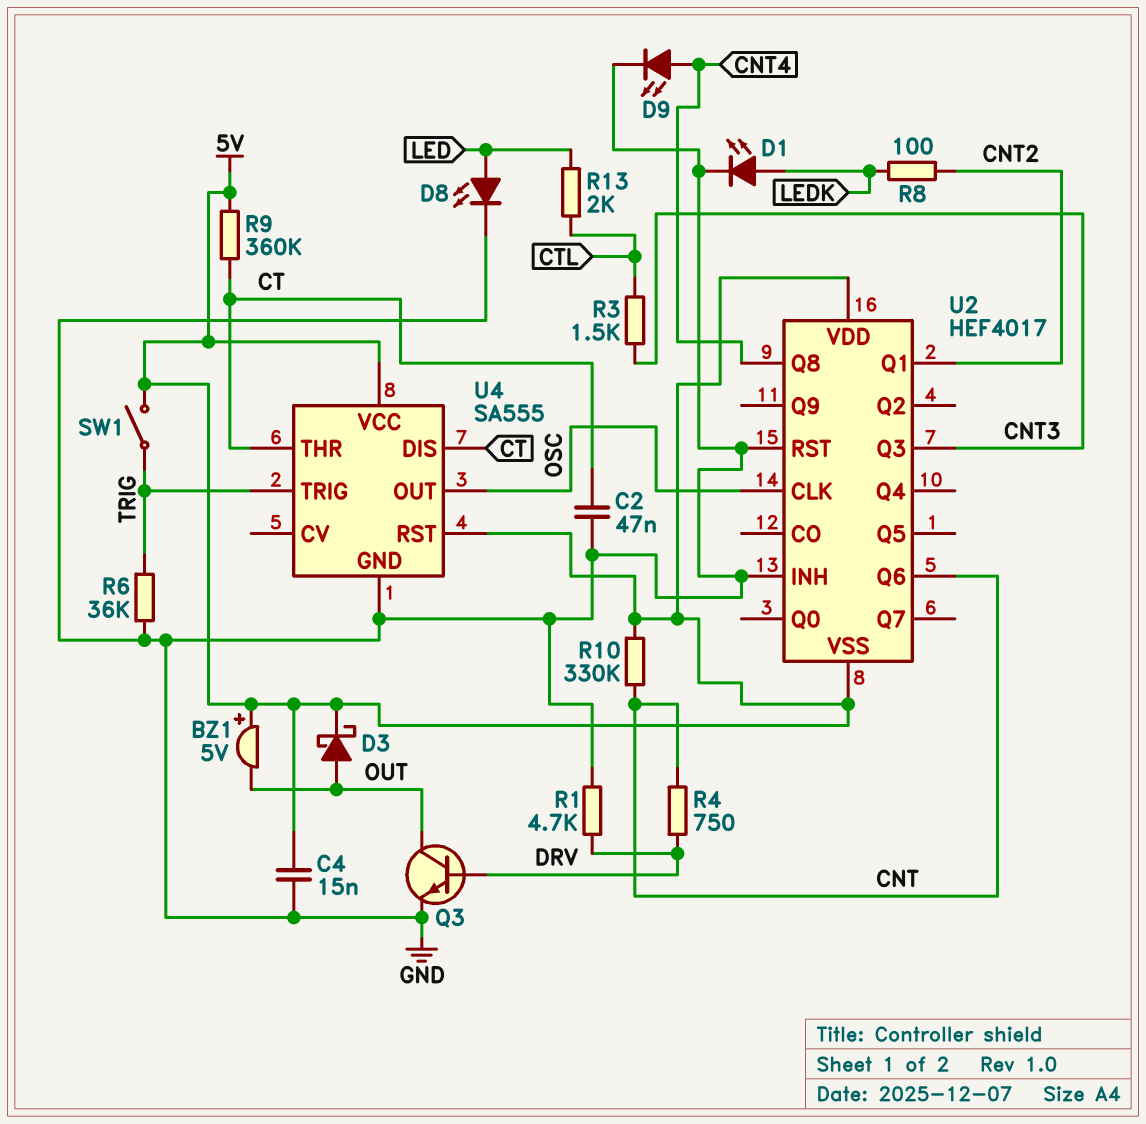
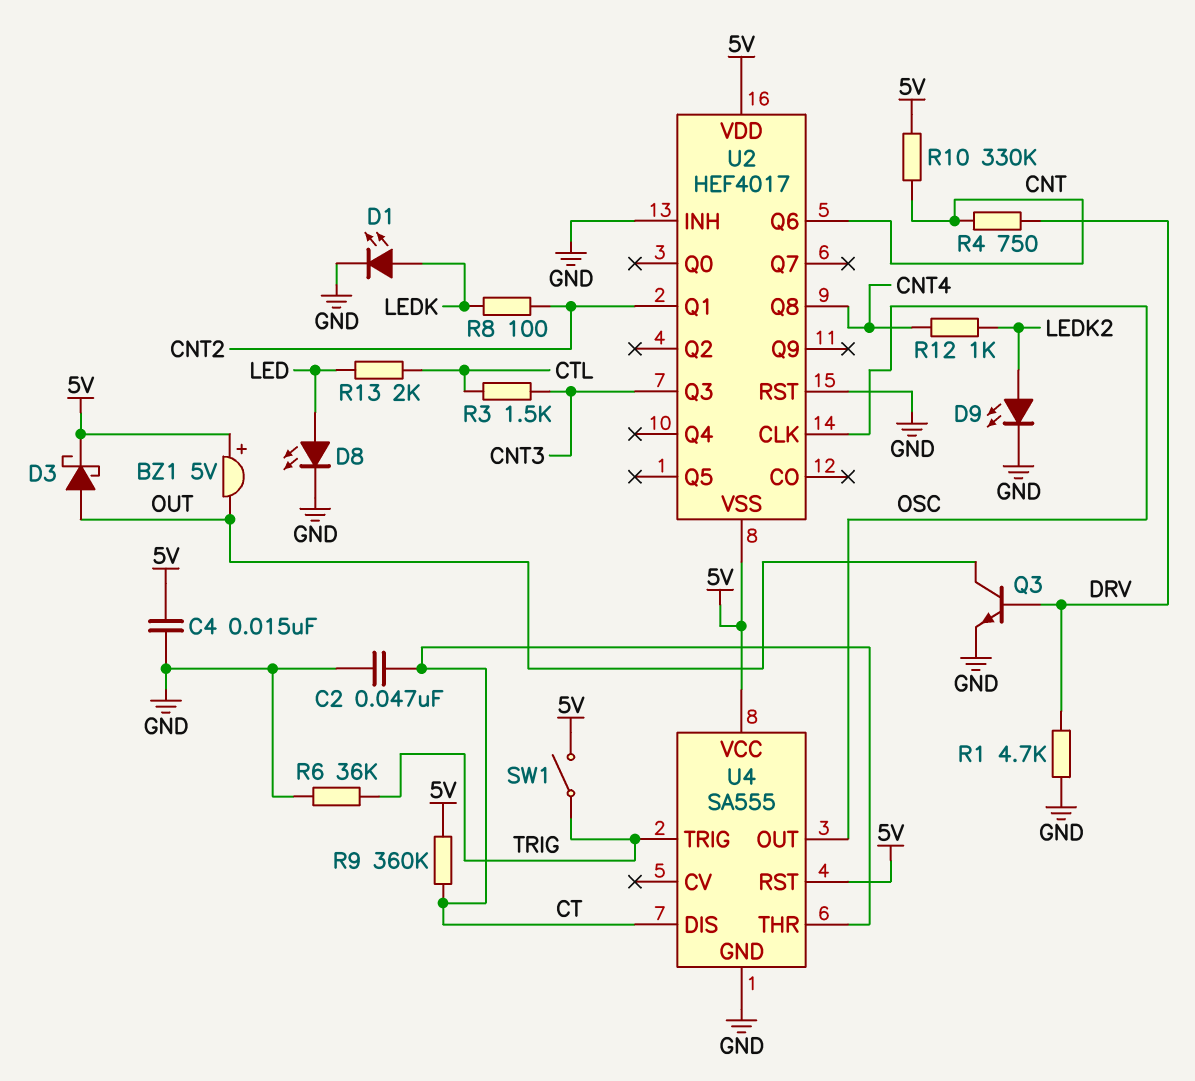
D9: LED (A CNT4, K GND) -> LED (A LEDK2, K GND)
R12: none -> 1k (CNT4, LEDK2)

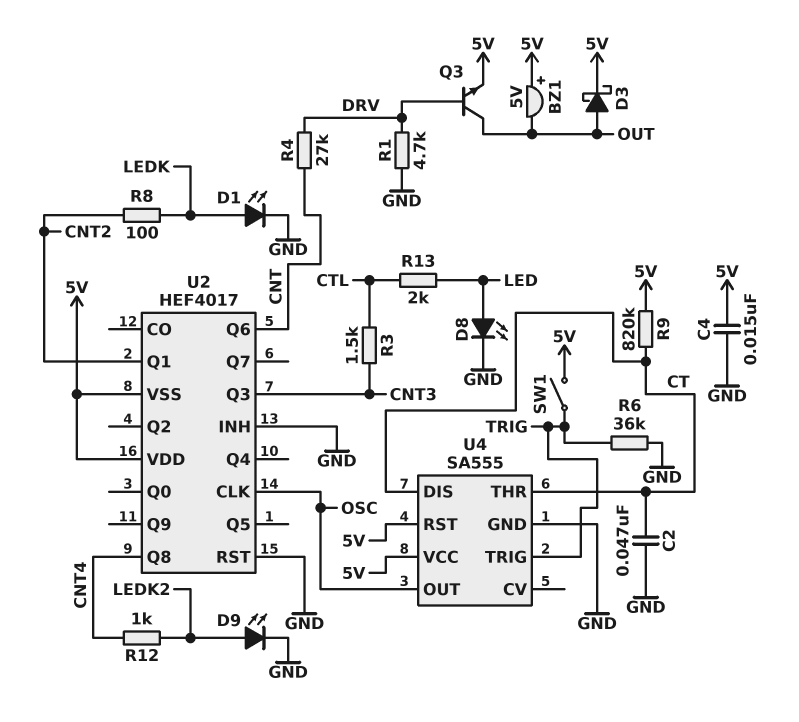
Q3: NPN (B DRV, C OUT, E GND) -> NPN (B DRV, C OUT, E 5V)
R4: 750 (CNT, DRV) -> 27k (CNT, DRV)
R9: 360k (5V, CT) -> 820k (5V, CT)
R10: 330k (5V, CNT) -> none

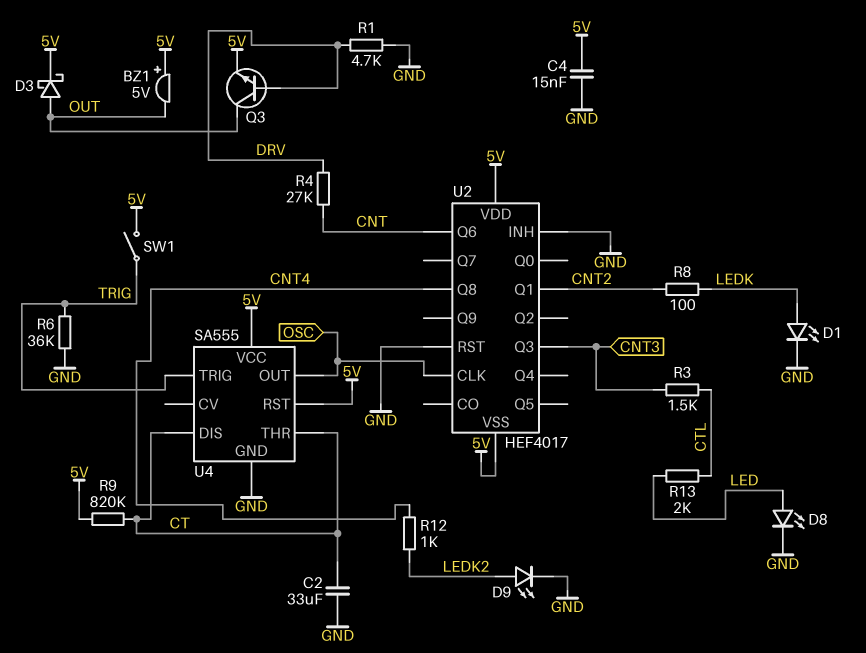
C2: 47nF (CT, GND) -> 33uF (CT, GND)

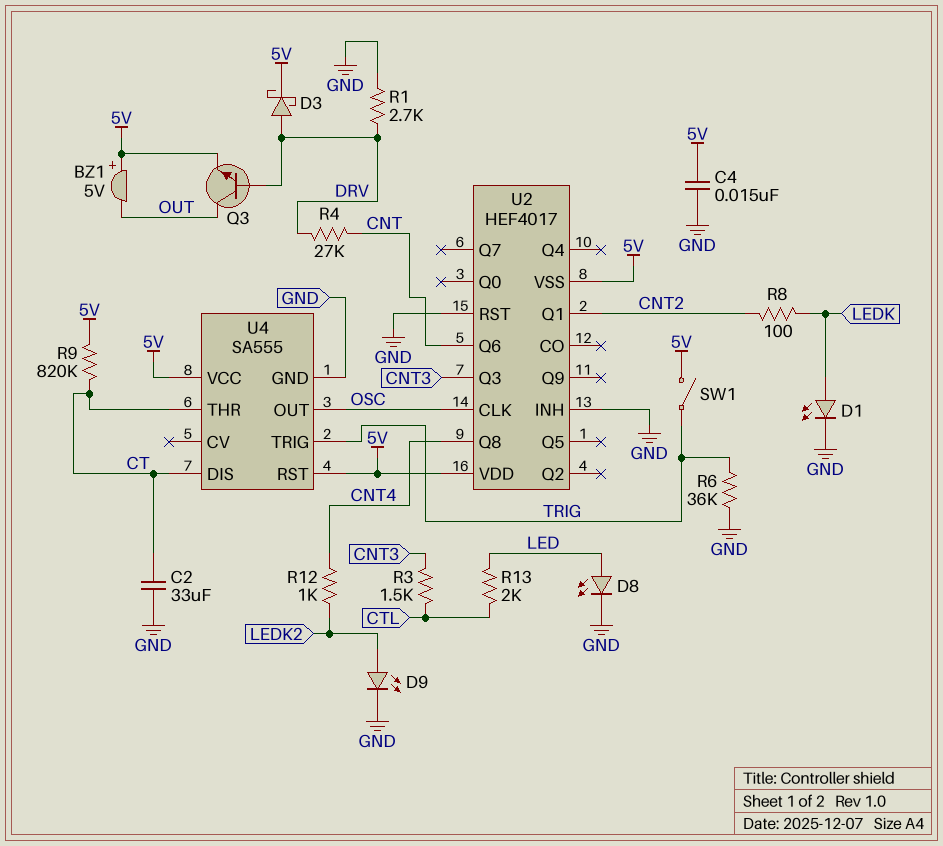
D3: schottky (A OUT, K 5V) -> schottky (A DRV, K 5V)
R1: 4.7k (DRV, GND) -> 2.7k (DRV, GND)

